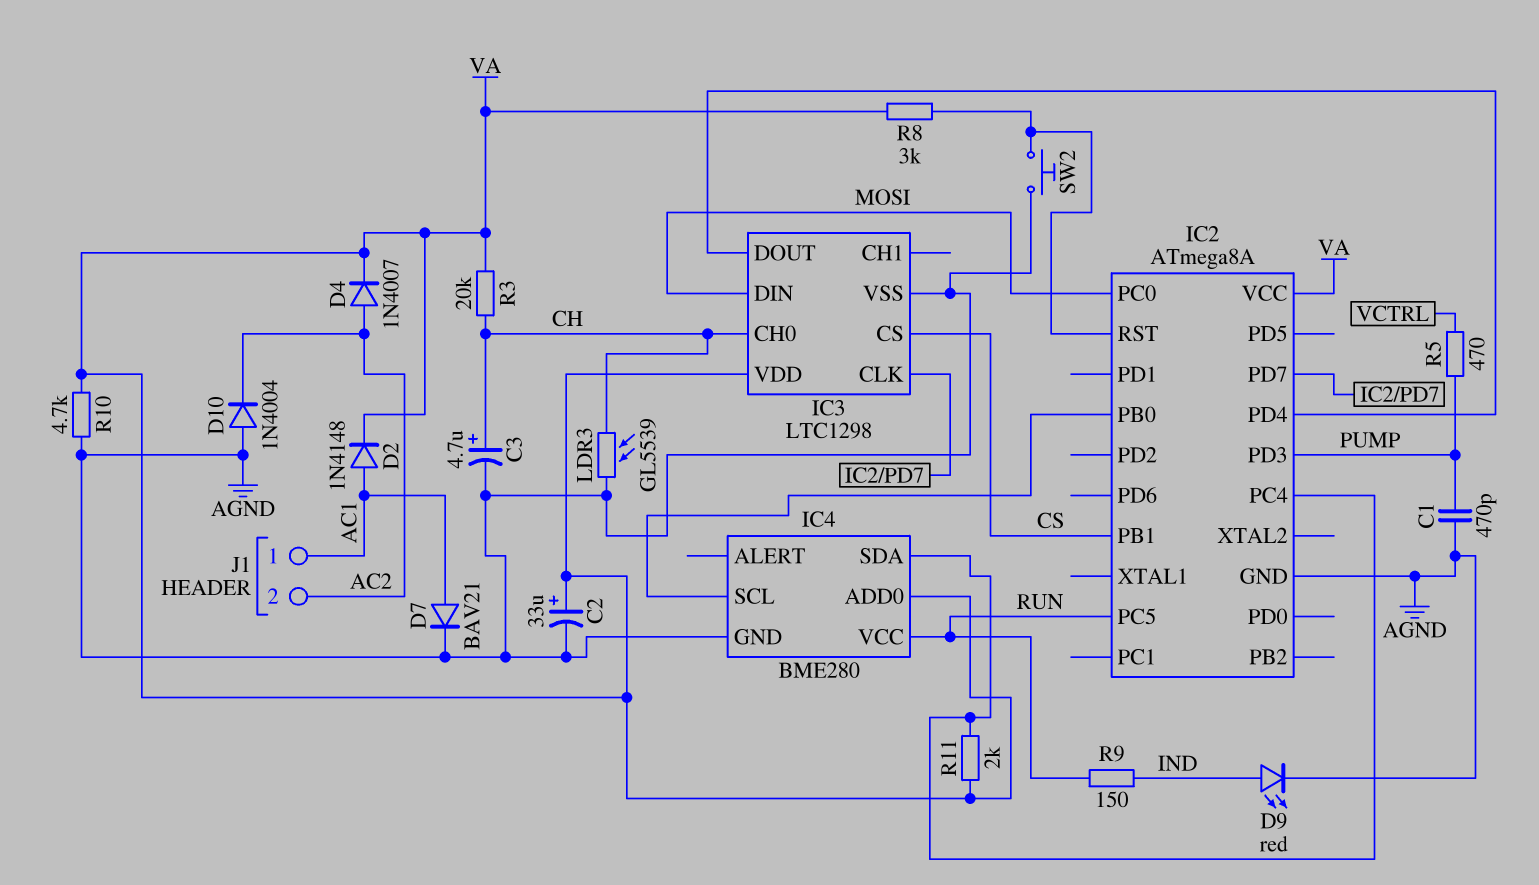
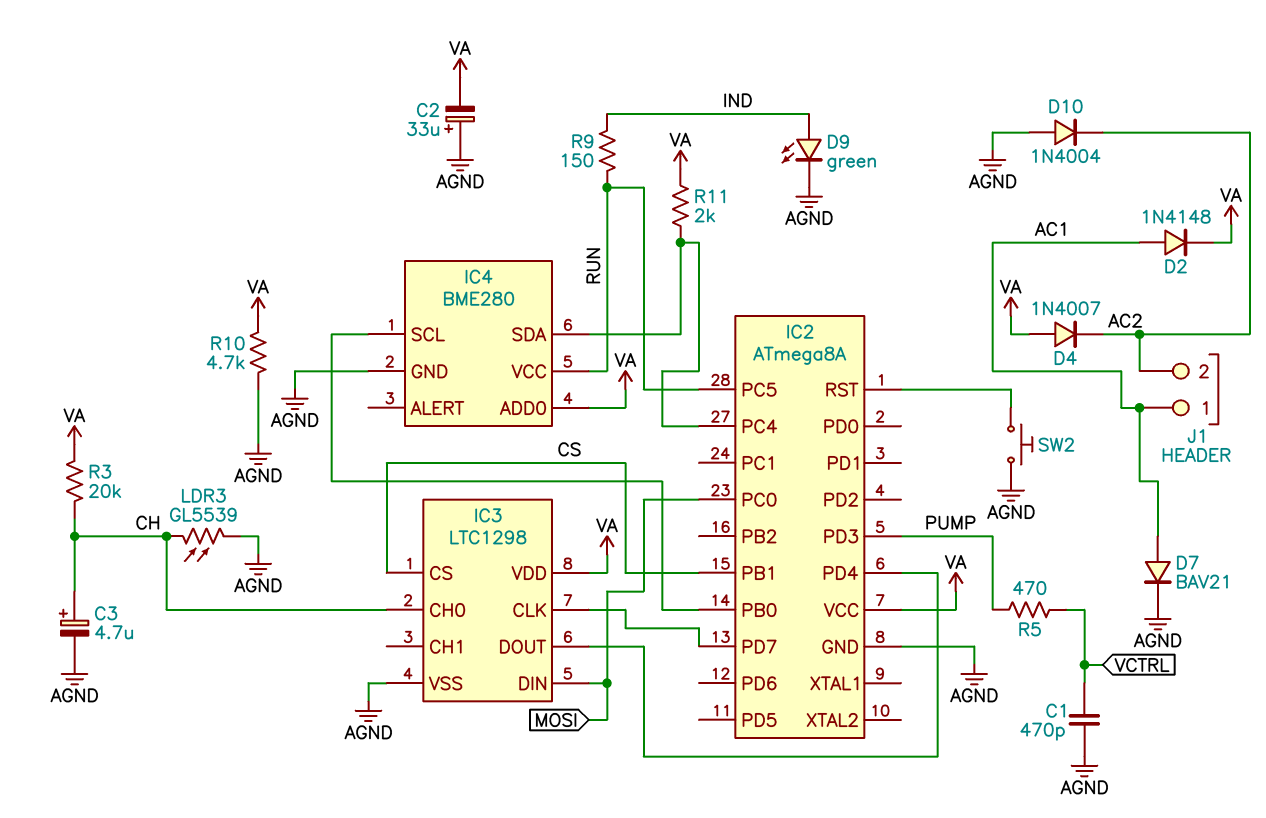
C1: 470pF (AGND, PUMP) -> 470pF (AGND, VCTRL)
C2: 33uF (plus VA, minus AGND) -> 33uF (plus AGND, minus VA)
D4: diode 1N4007 (A AC2, K VA) -> diode 1N4007 (A VA, K AC2)
D9: LED red (A IND, K AGND) -> LED green (A IND, K AGND)
R8: 3k (IC2/RST, VA) -> none

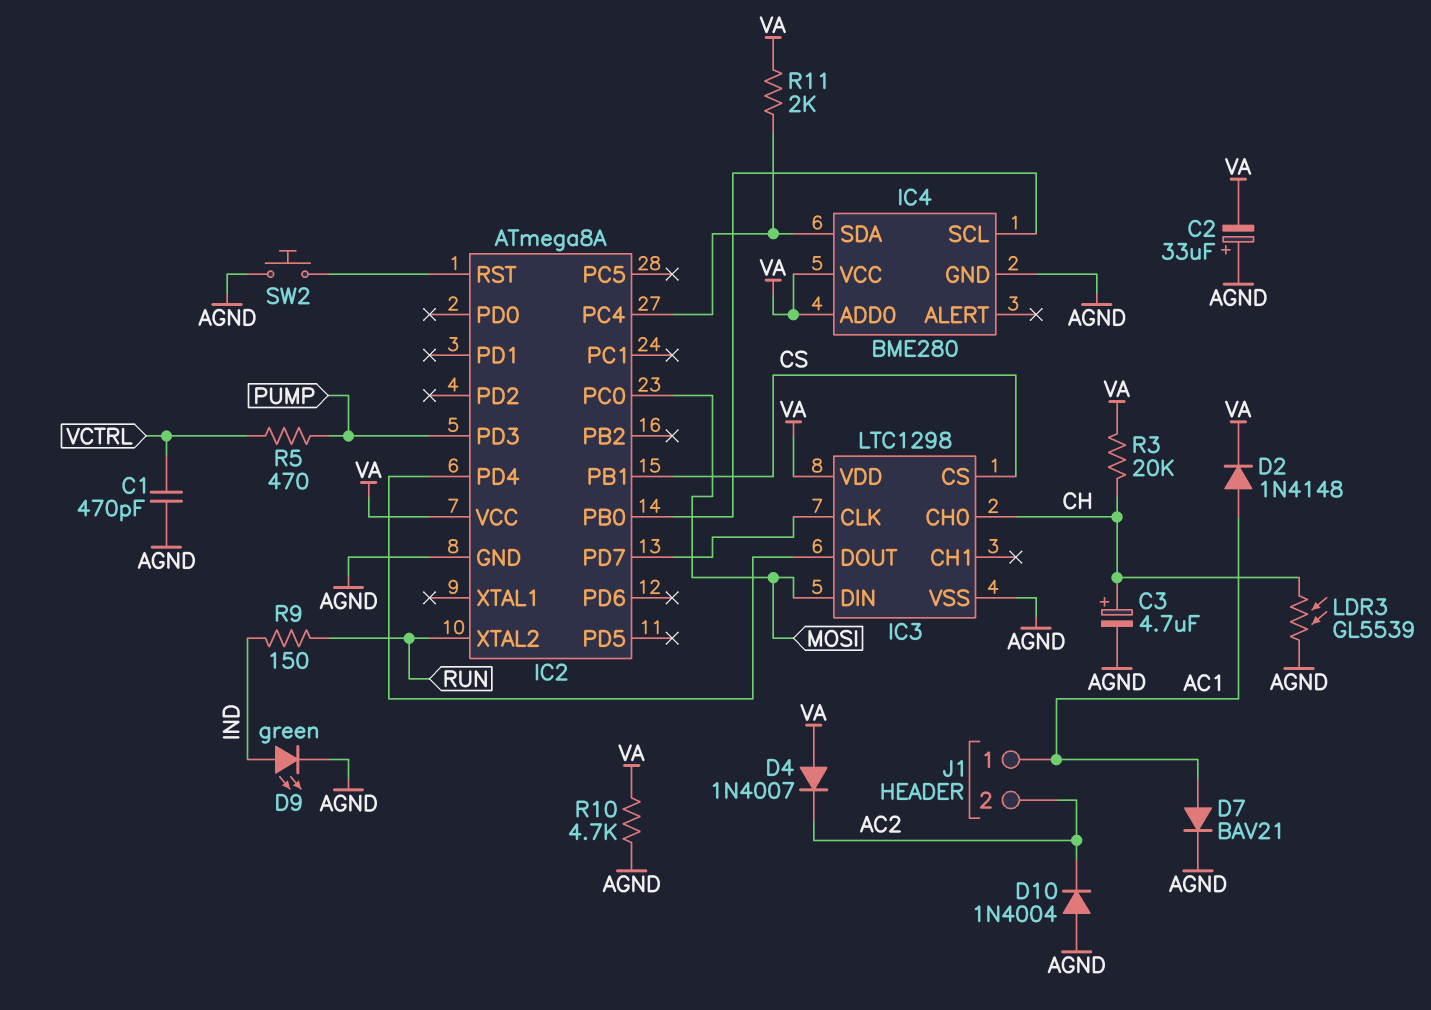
IC2 pin PC5: RUN -> none
IC2 pin XTAL2: none -> RUN
IC4 pin VCC: RUN -> VA

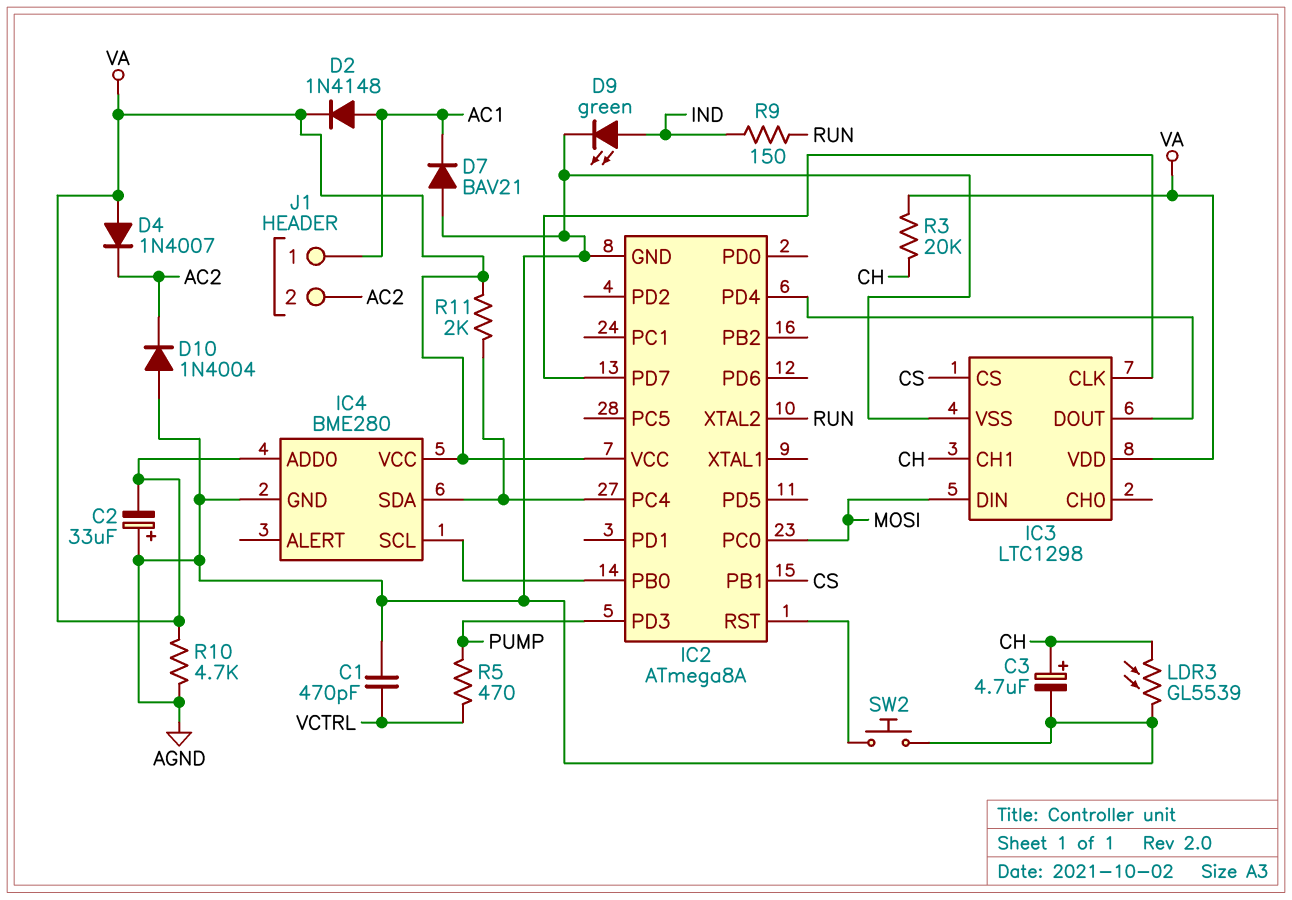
D7: diode BAV21 (A AC1, K AGND) -> diode BAV21 (A AGND, K AC1)
IC3 pin CH0: CH -> none
IC3 pin CH1: none -> CH

